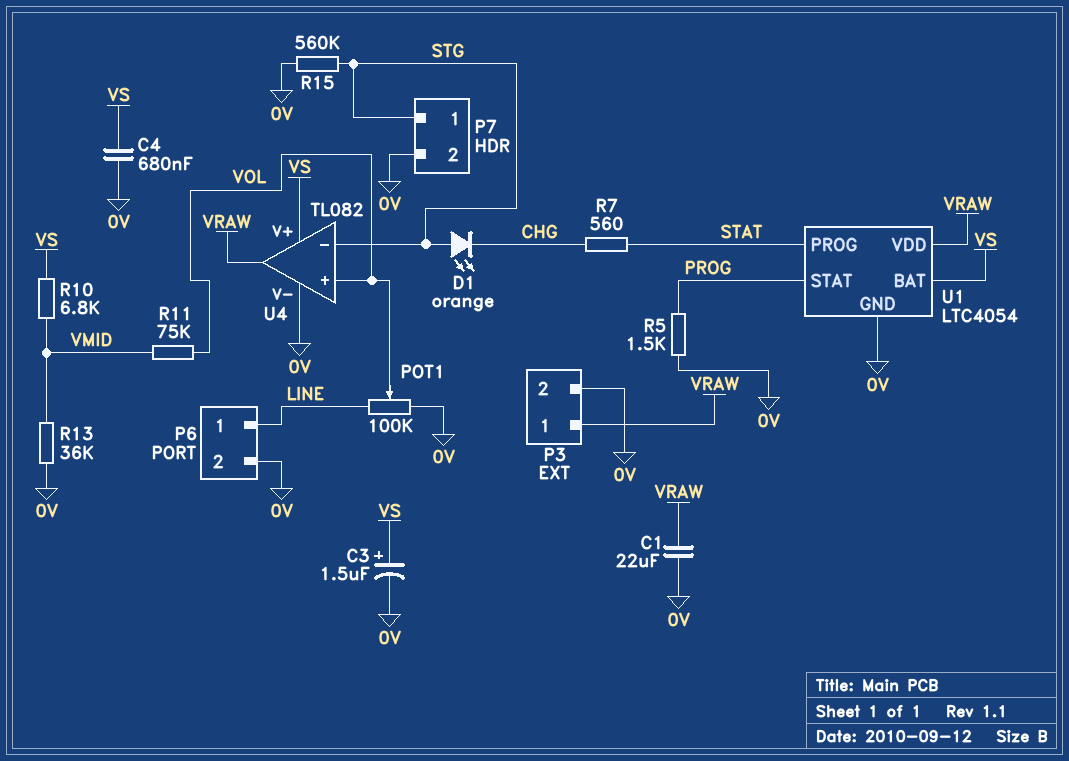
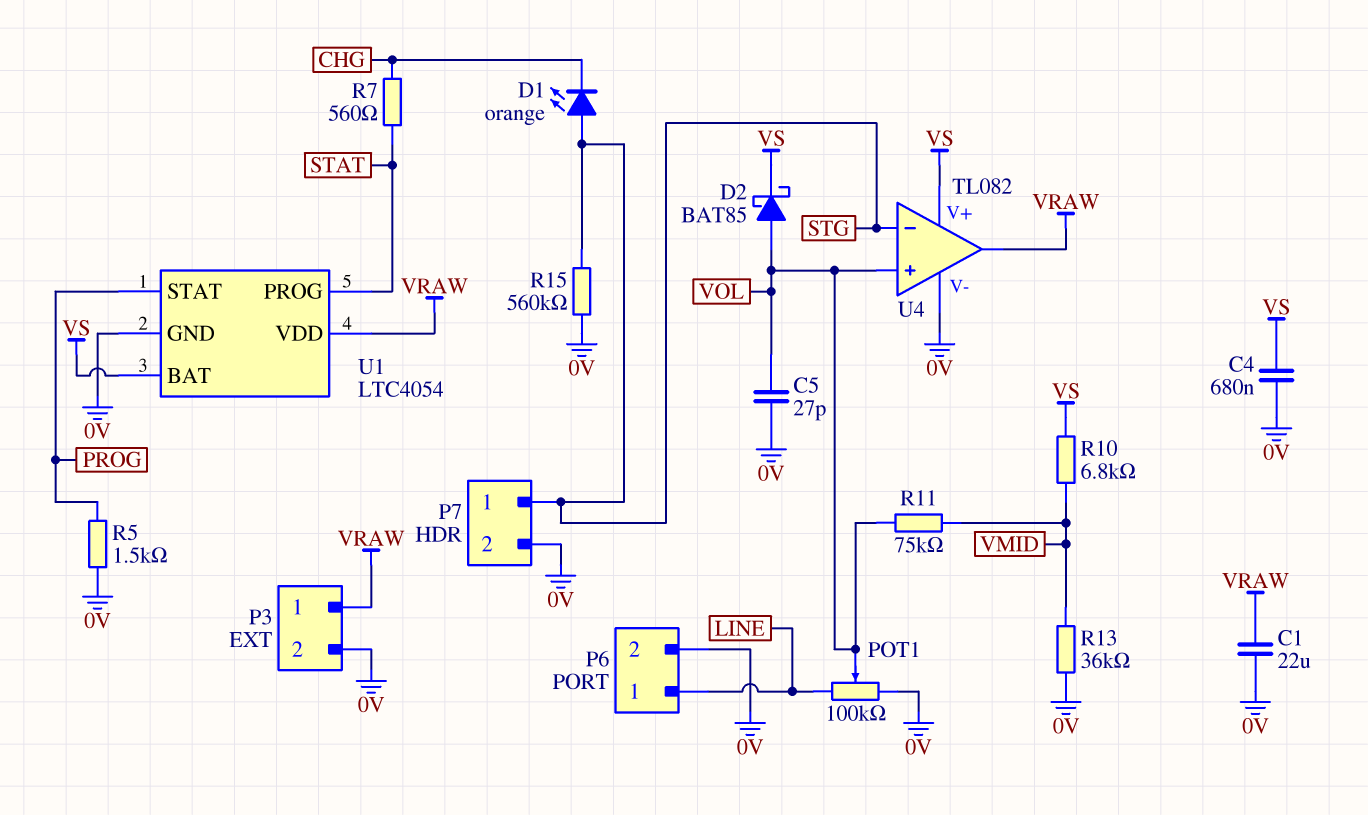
C3: 1.5uF (plus VS, minus 0V) -> none
C5: none -> 27pF (0V, VOL)
D2: none -> schottky BAT85 (A VOL, K VS)

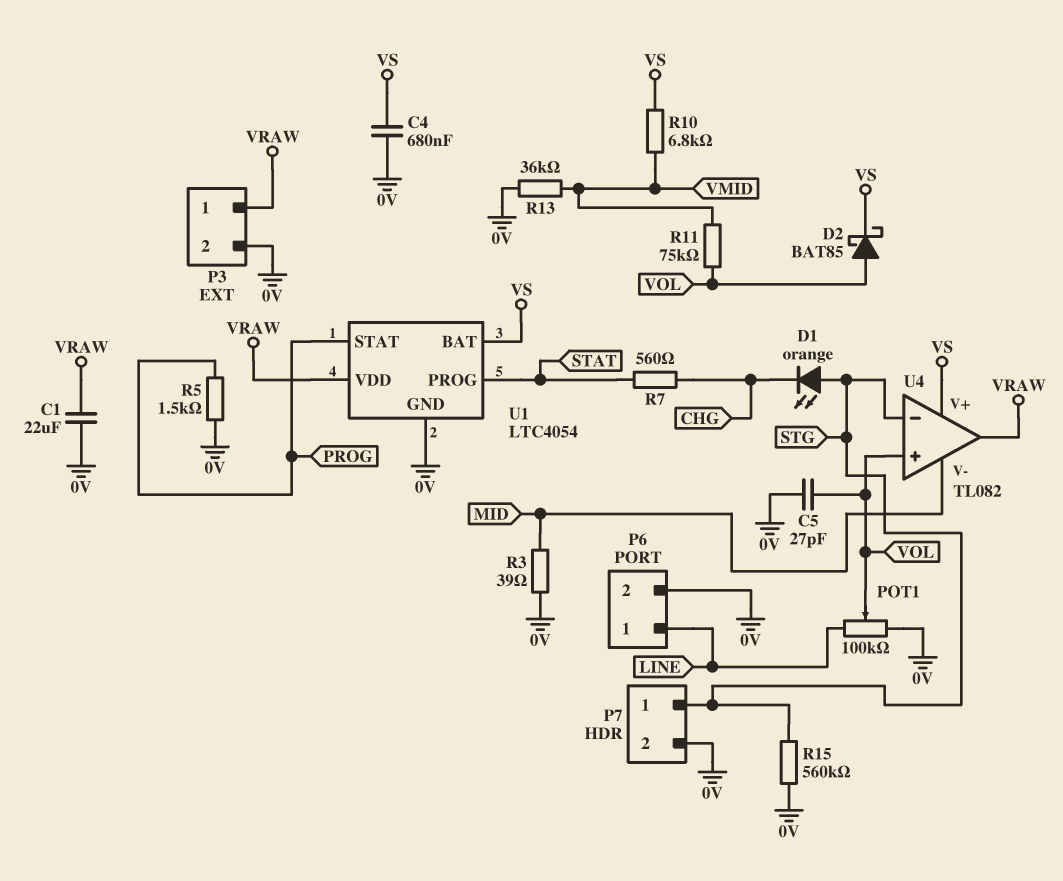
R3: none -> 39 (0V, MID)
U4 pin V-: 0V -> MID

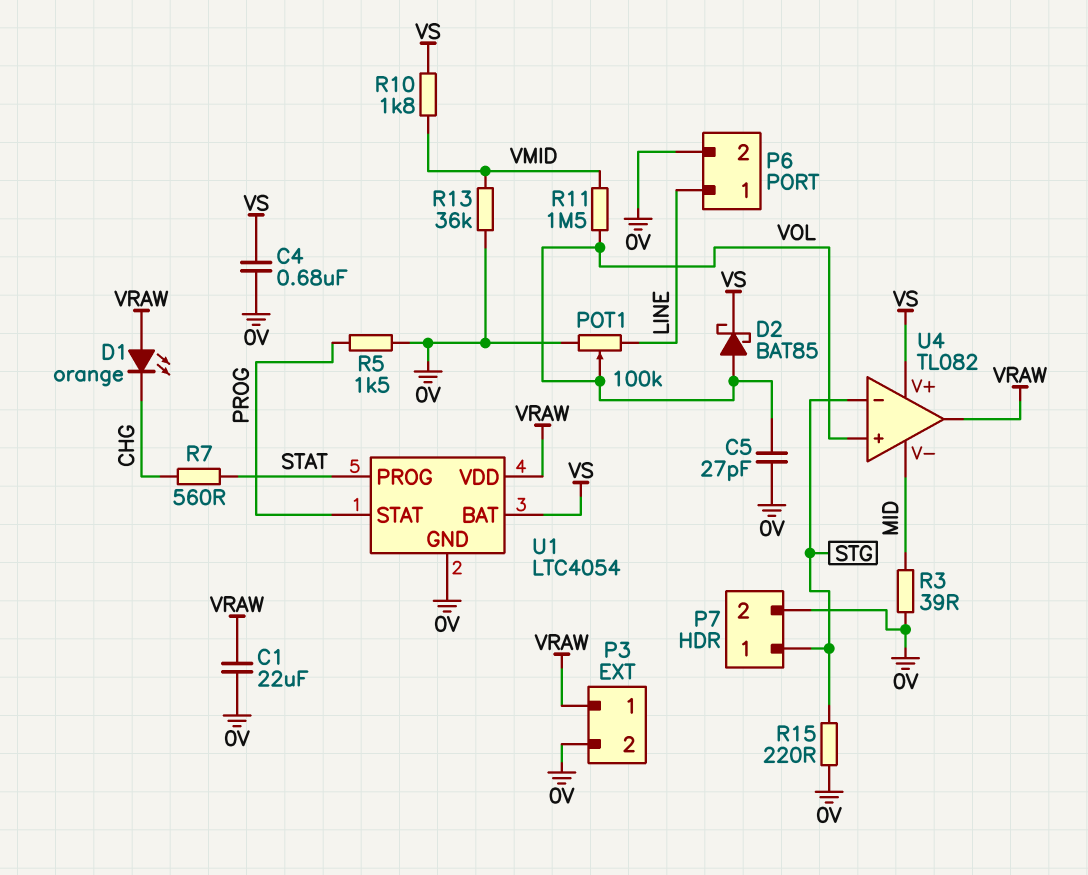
D1: LED orange (A STG, K CHG) -> LED orange (A VRAW, K CHG)
R10: 6.8k (VMID, VS) -> 1.8k (VMID, VS)
R11: 75k (VMID, VOL) -> 1.5M (VMID, VOL)
R15: 560k (0V, STG) -> 220 (0V, STG)

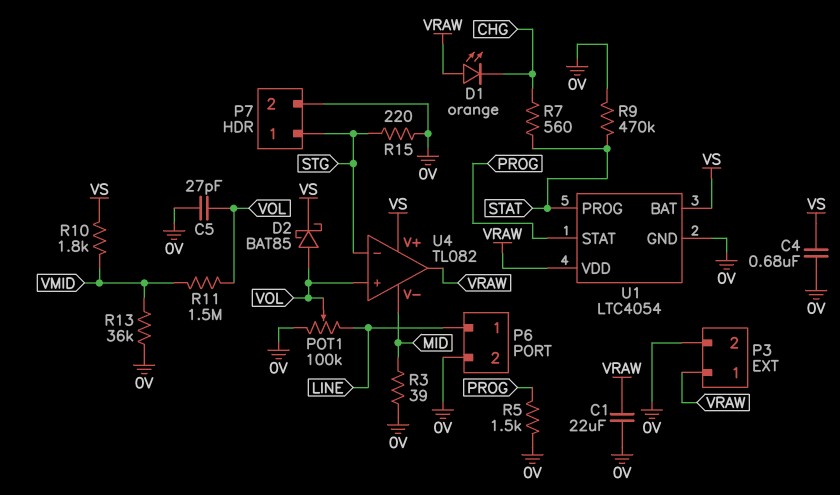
R9: none -> 470k (0V, STAT)

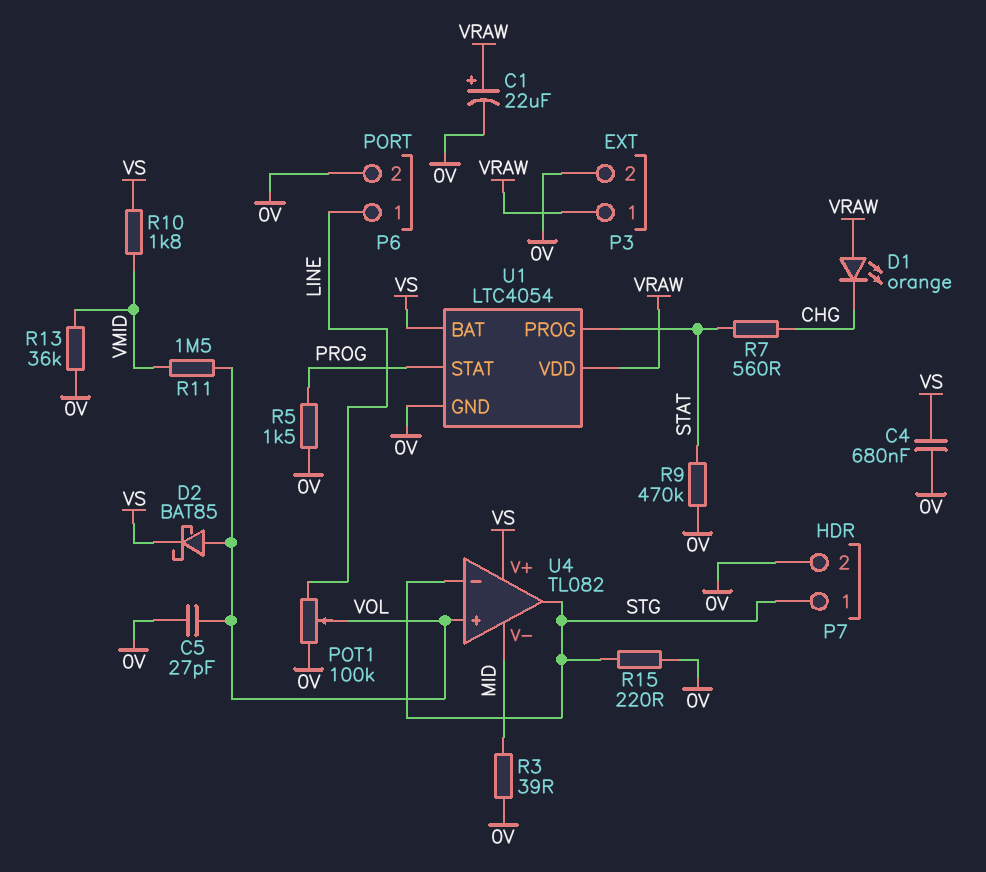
C1: 22uF (0V, VRAW) -> 22uF (plus VRAW, minus 0V)
U4 pin out: VRAW -> STG

